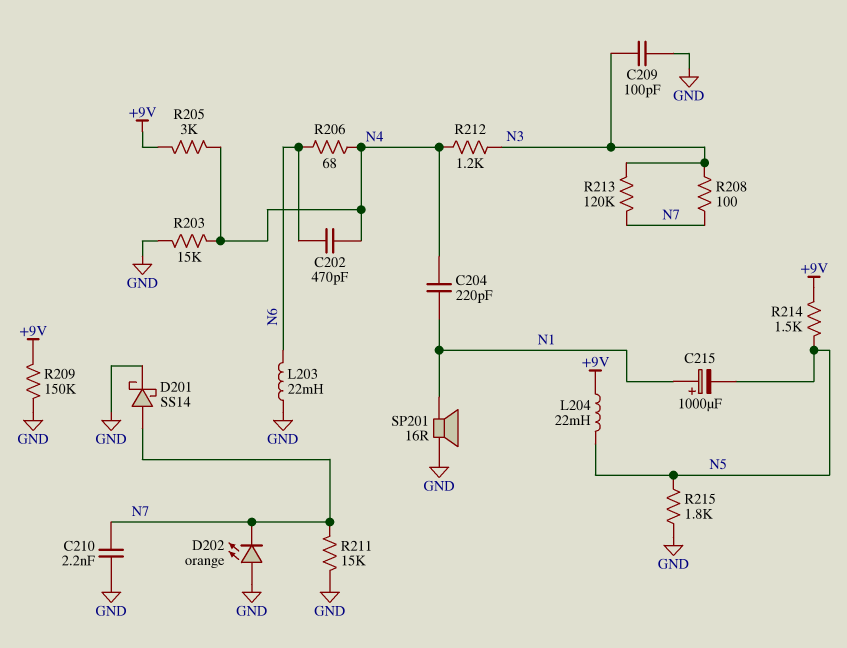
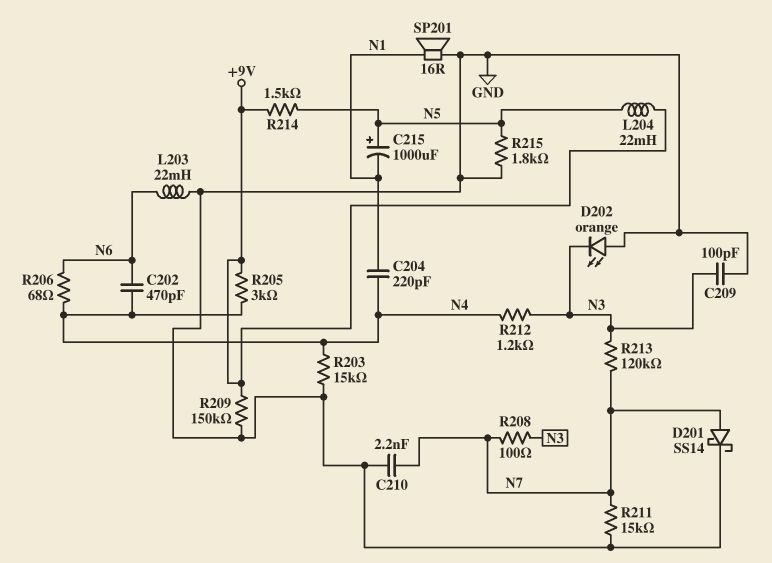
C215: 1000uF (plus N1, minus N5) -> 1000uF (plus N5, minus N1)
D202: LED orange (A GND, K N7) -> LED orange (A GND, K N3)

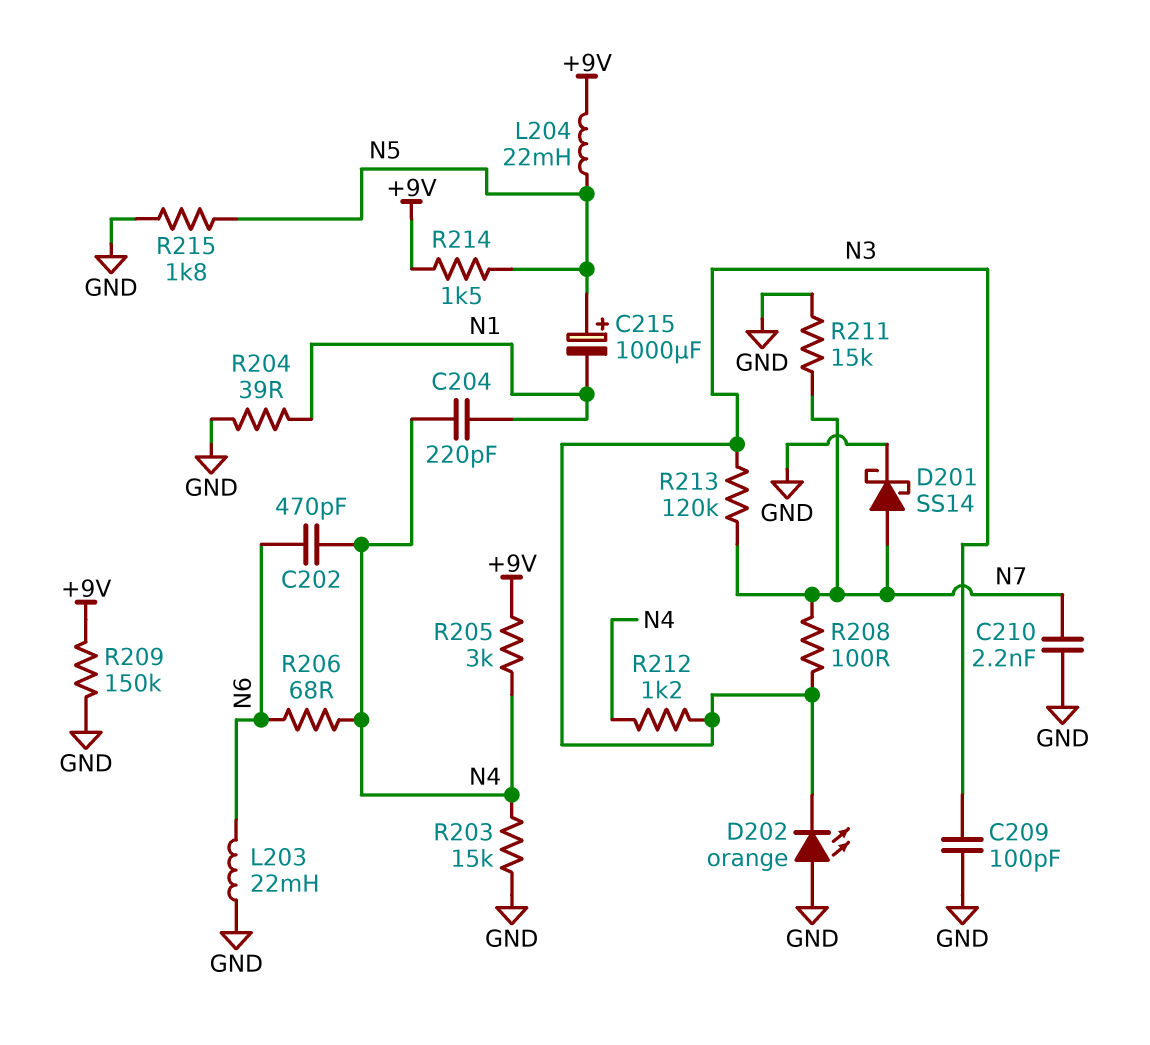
R204: none -> 39 (GND, N1)
SP201: speaker 16R (GND, N1) -> none

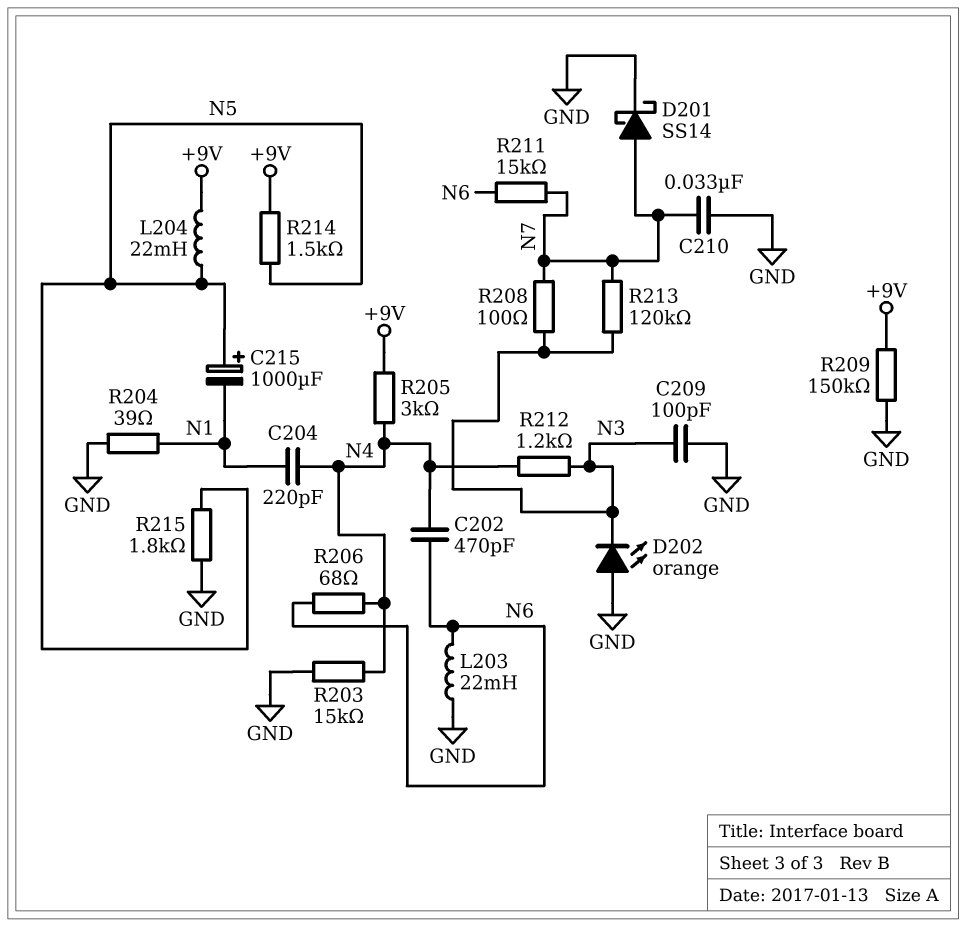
C210: 2.2nF (GND, N7) -> 33nF (GND, N7)
R211: 15k (GND, N7) -> 15k (N6, N7)

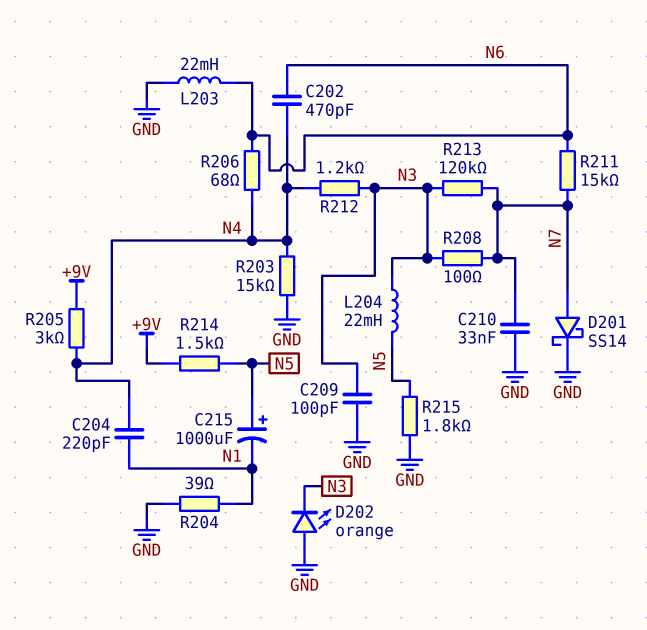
L204: 22mH (+9V, N5) -> 22mH (N3, N5)
R209: 150k (+9V, GND) -> none

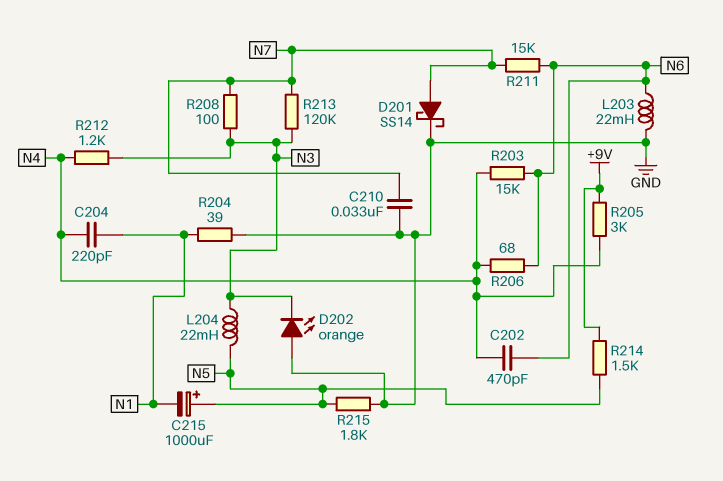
C209: 100pF (GND, N3) -> none
R203: 15k (GND, N4) -> 15k (N4, N6)

